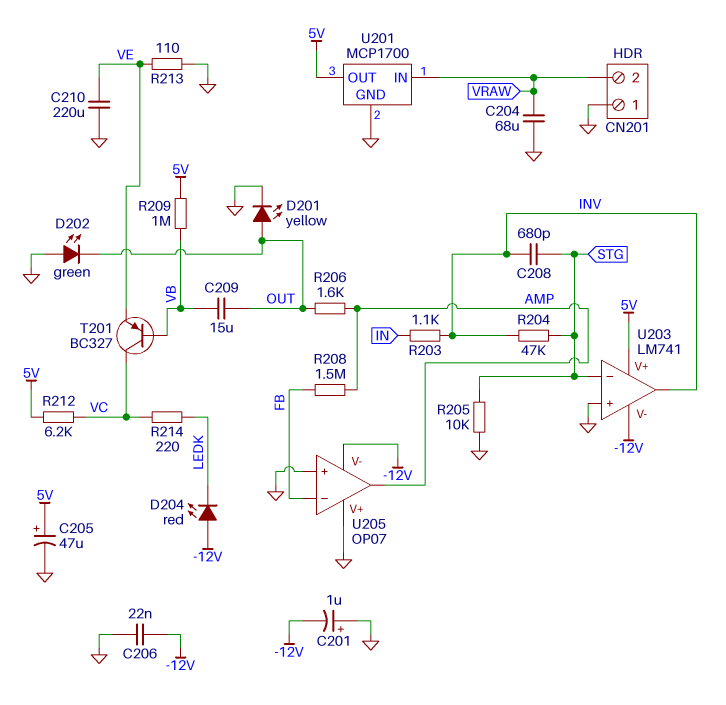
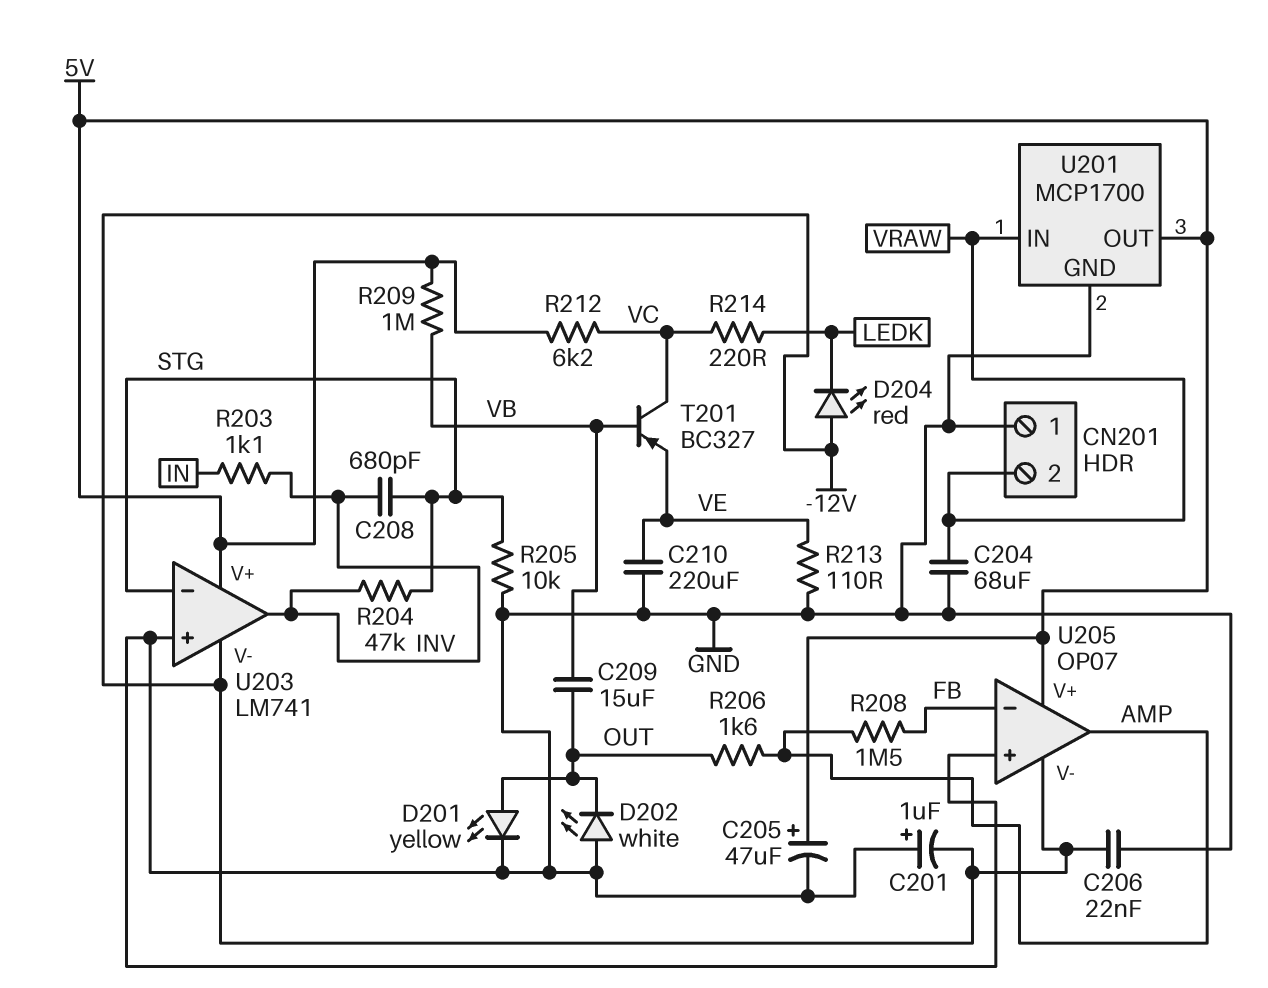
D202: LED green (A GND, K OUT) -> LED white (A GND, K OUT)
U205 pin V+: GND -> 5V

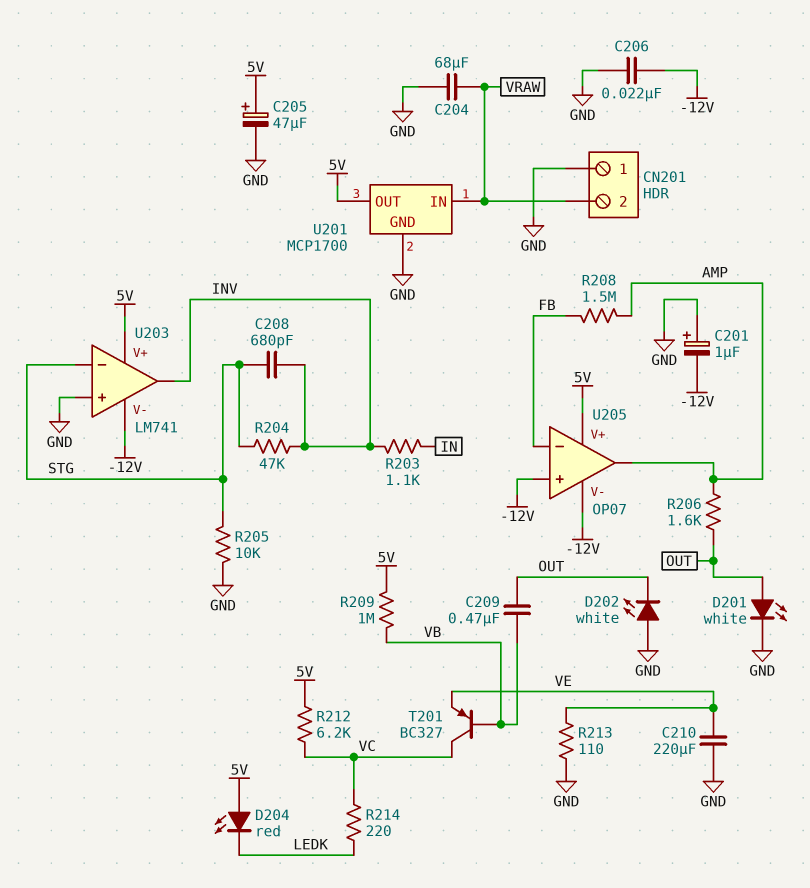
C209: 15uF (OUT, VB) -> 470nF (OUT, VB)
D201: LED yellow (A OUT, K GND) -> LED white (A OUT, K GND)
D204: LED red (A -12V, K LEDK) -> LED red (A 5V, K LEDK)
U205 pin in+: GND -> -12V

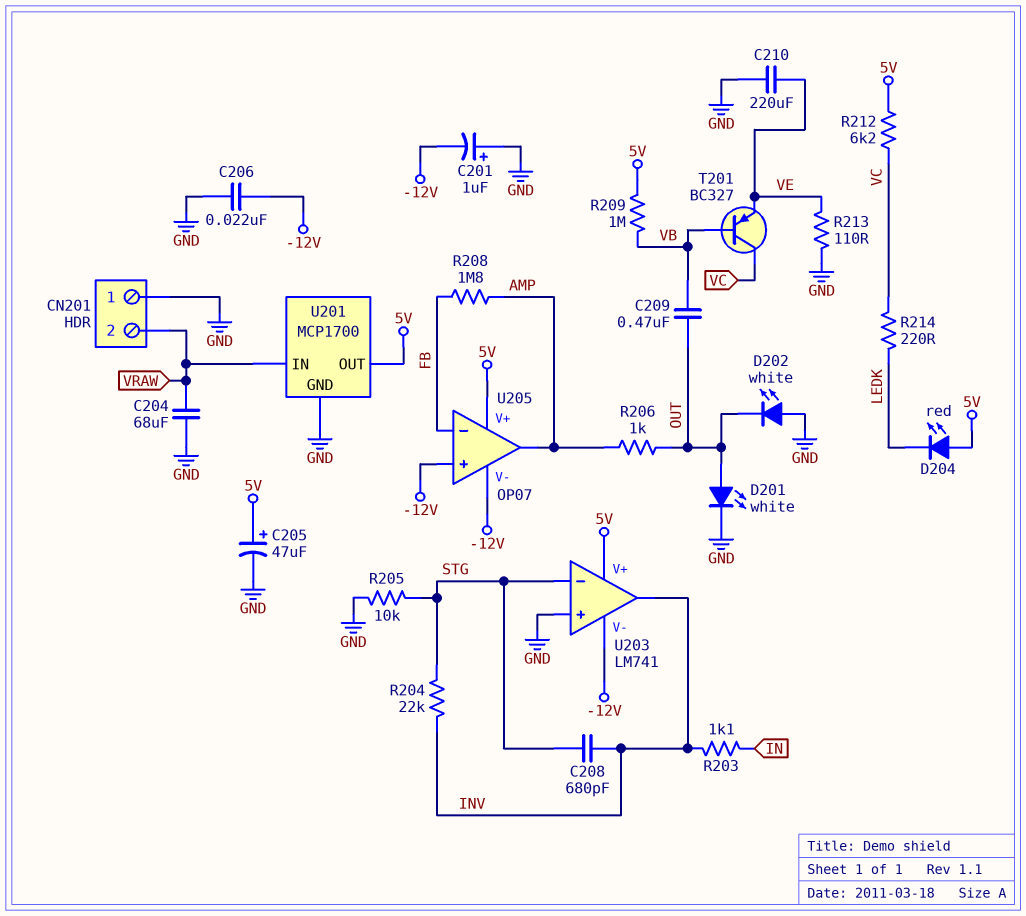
R204: 47k (INV, STG) -> 22k (INV, STG)
R206: 1.6k (AMP, OUT) -> 1k (AMP, OUT)
R208: 1.5M (AMP, FB) -> 1.8M (AMP, FB)

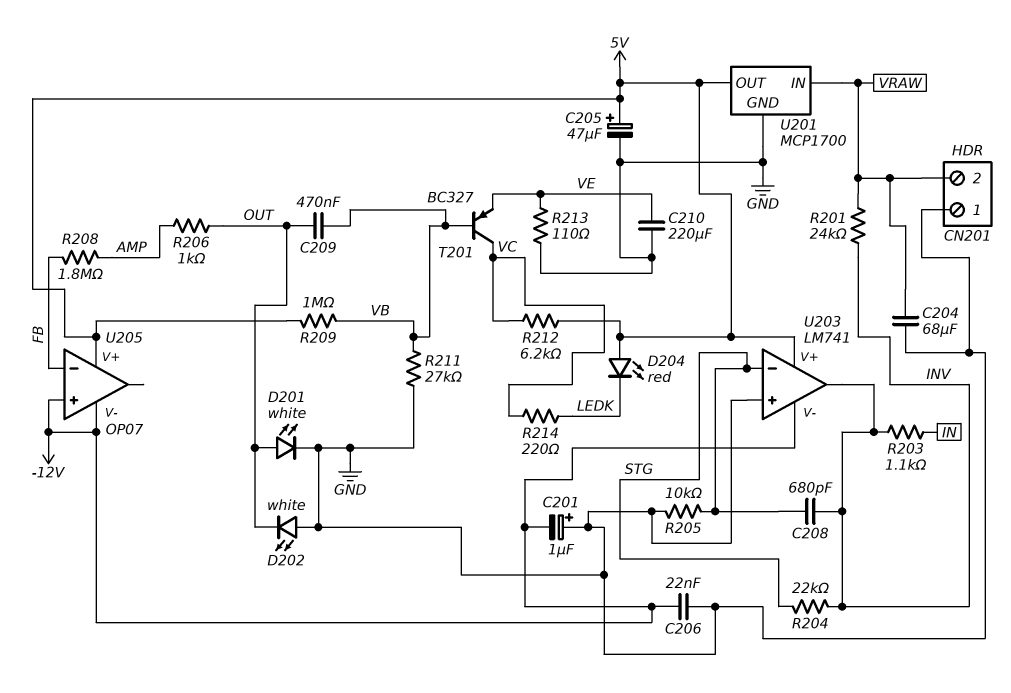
R201: none -> 24k (INV, VRAW)
R211: none -> 27k (GND, VB)
U205 pin out: AMP -> none

